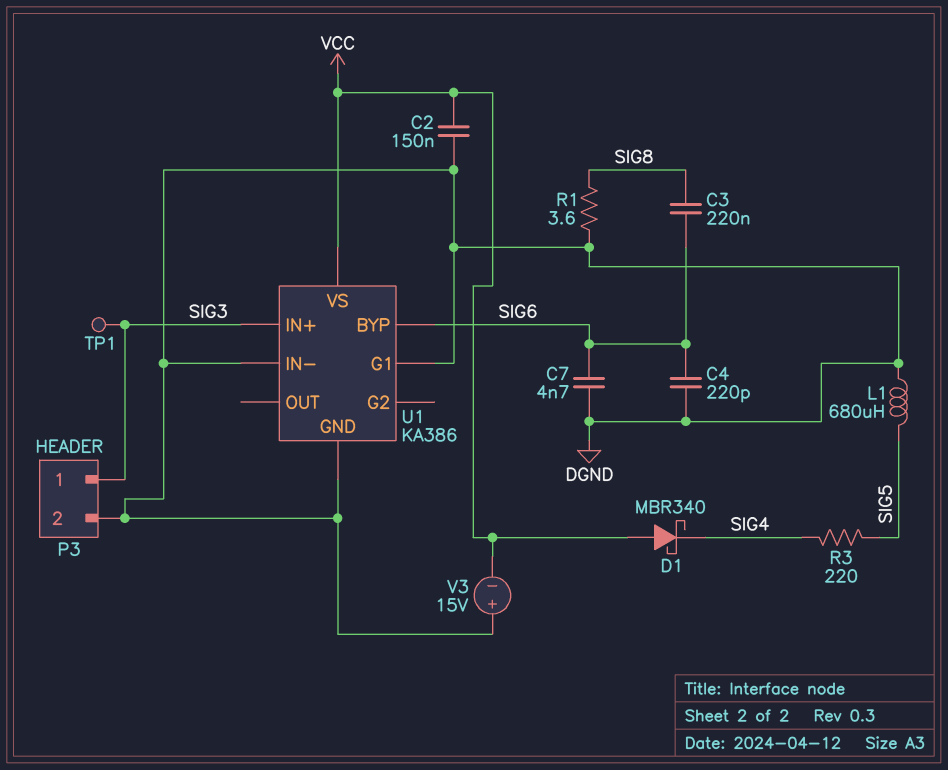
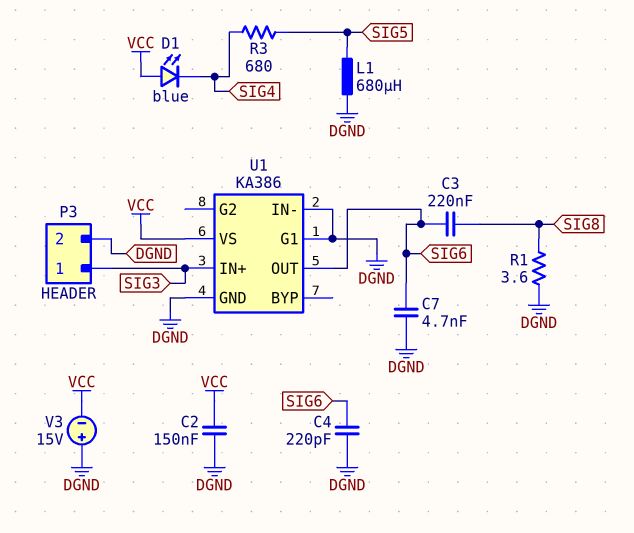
D1: schottky MBR340 (A VCC, K SIG4) -> LED blue (A VCC, K SIG4)
R3: 220 (SIG4, SIG5) -> 680 (SIG4, SIG5)
TP1: test point (SIG3) -> none
U1 pin BYP: SIG6 -> none
U1 pin OUT: none -> SIG6

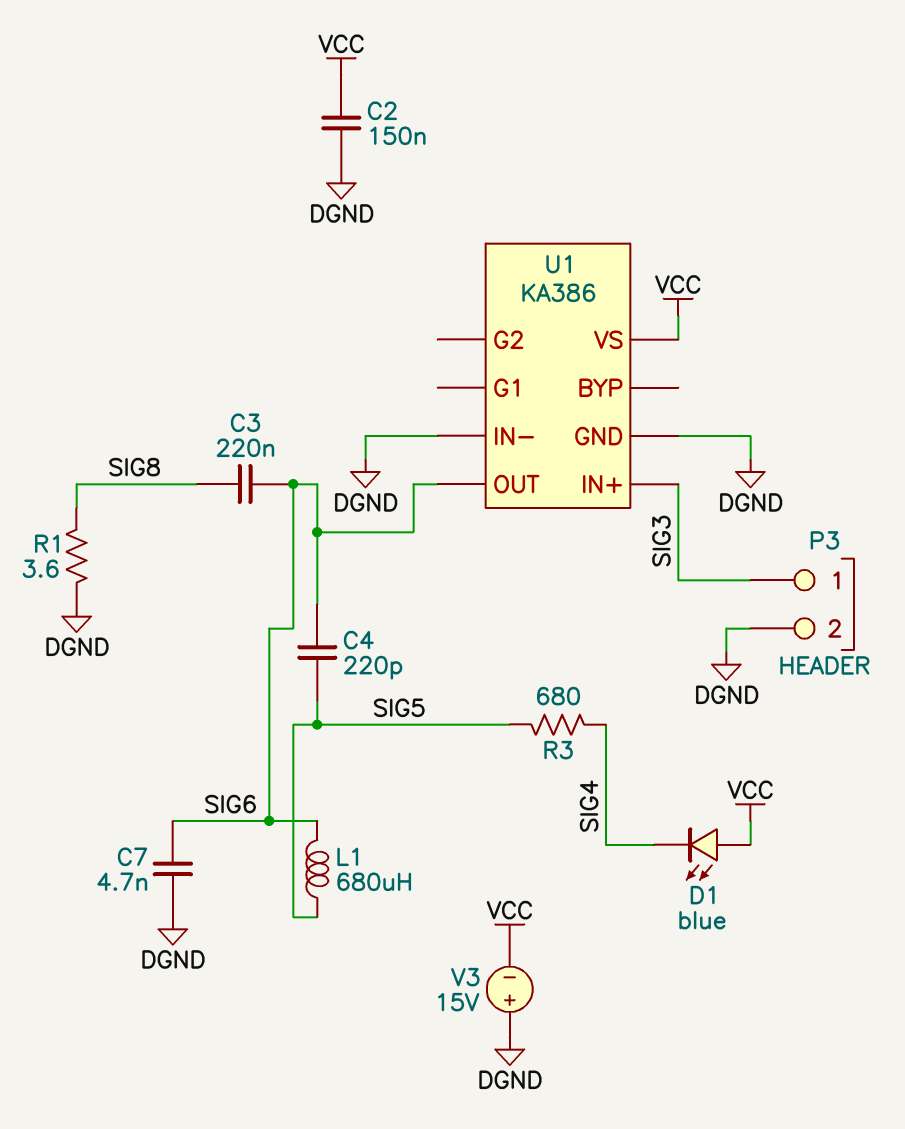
C4: 220pF (DGND, SIG6) -> 220pF (SIG5, SIG6)
L1: 680uH (DGND, SIG5) -> 680uH (SIG5, SIG6)
U1 pin G1: DGND -> none

